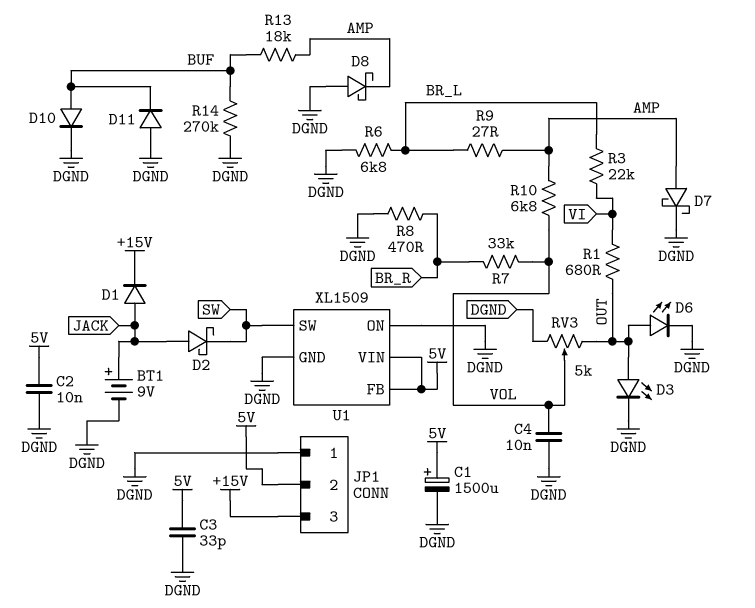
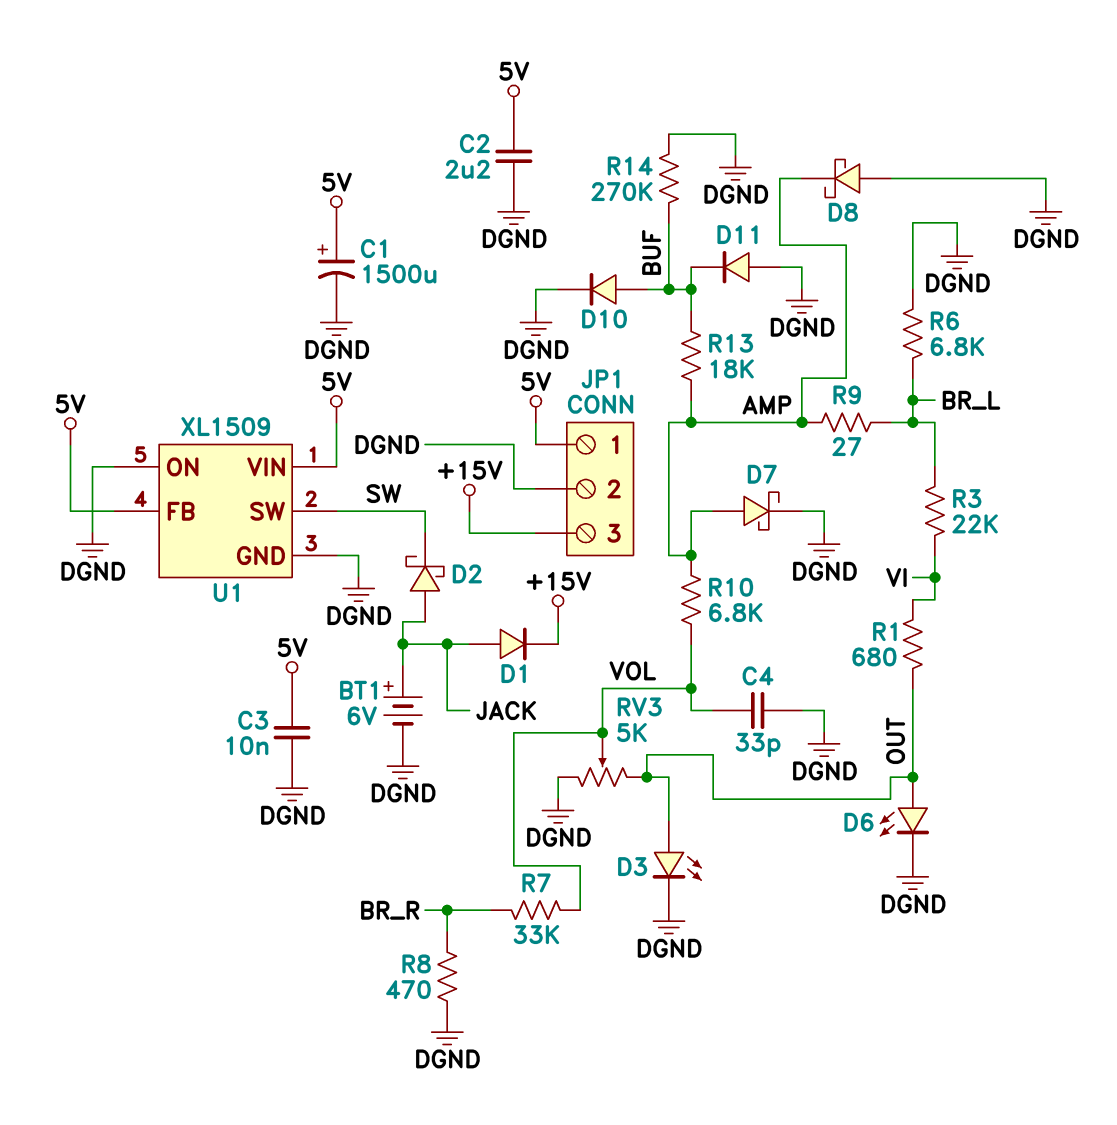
BT1: 9V (plus JACK, minus DGND) -> 6V (plus JACK, minus DGND)
C2: 10nF (5V, DGND) -> 2.2uF (5V, DGND)
C3: 33pF (5V, DGND) -> 10nF (5V, DGND)
C4: 10nF (DGND, VOL) -> 33pF (DGND, VOL)
JP1 pin 1: DGND -> 5V
JP1 pin 2: 5V -> DGND

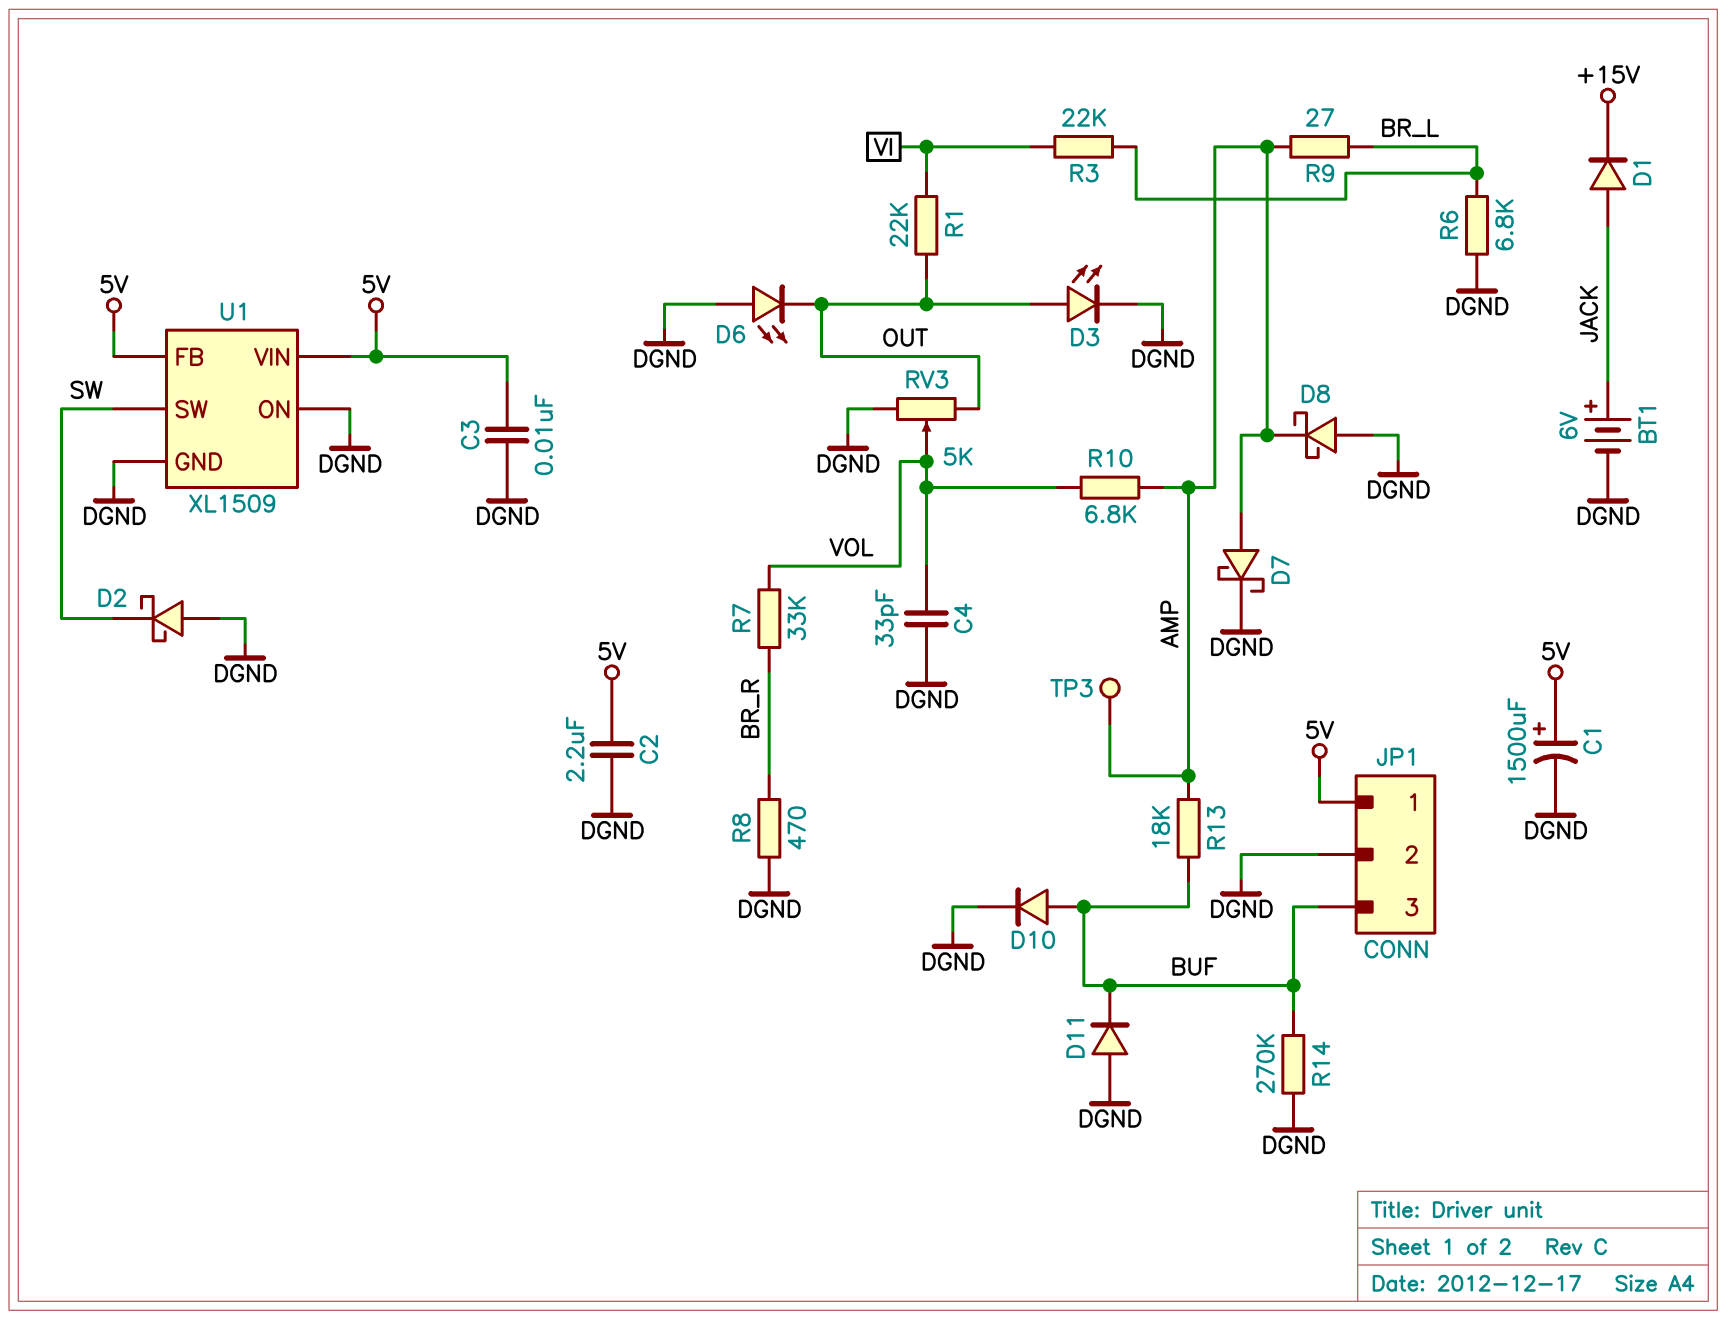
D2: schottky (A JACK, K SW) -> schottky (A DGND, K SW)
D6: LED (A OUT, K DGND) -> LED (A DGND, K OUT)
JP1 pin 3: +15V -> BUF
R1: 680 (OUT, VI) -> 22k (OUT, VI)
TP3: none -> test point (AMP)

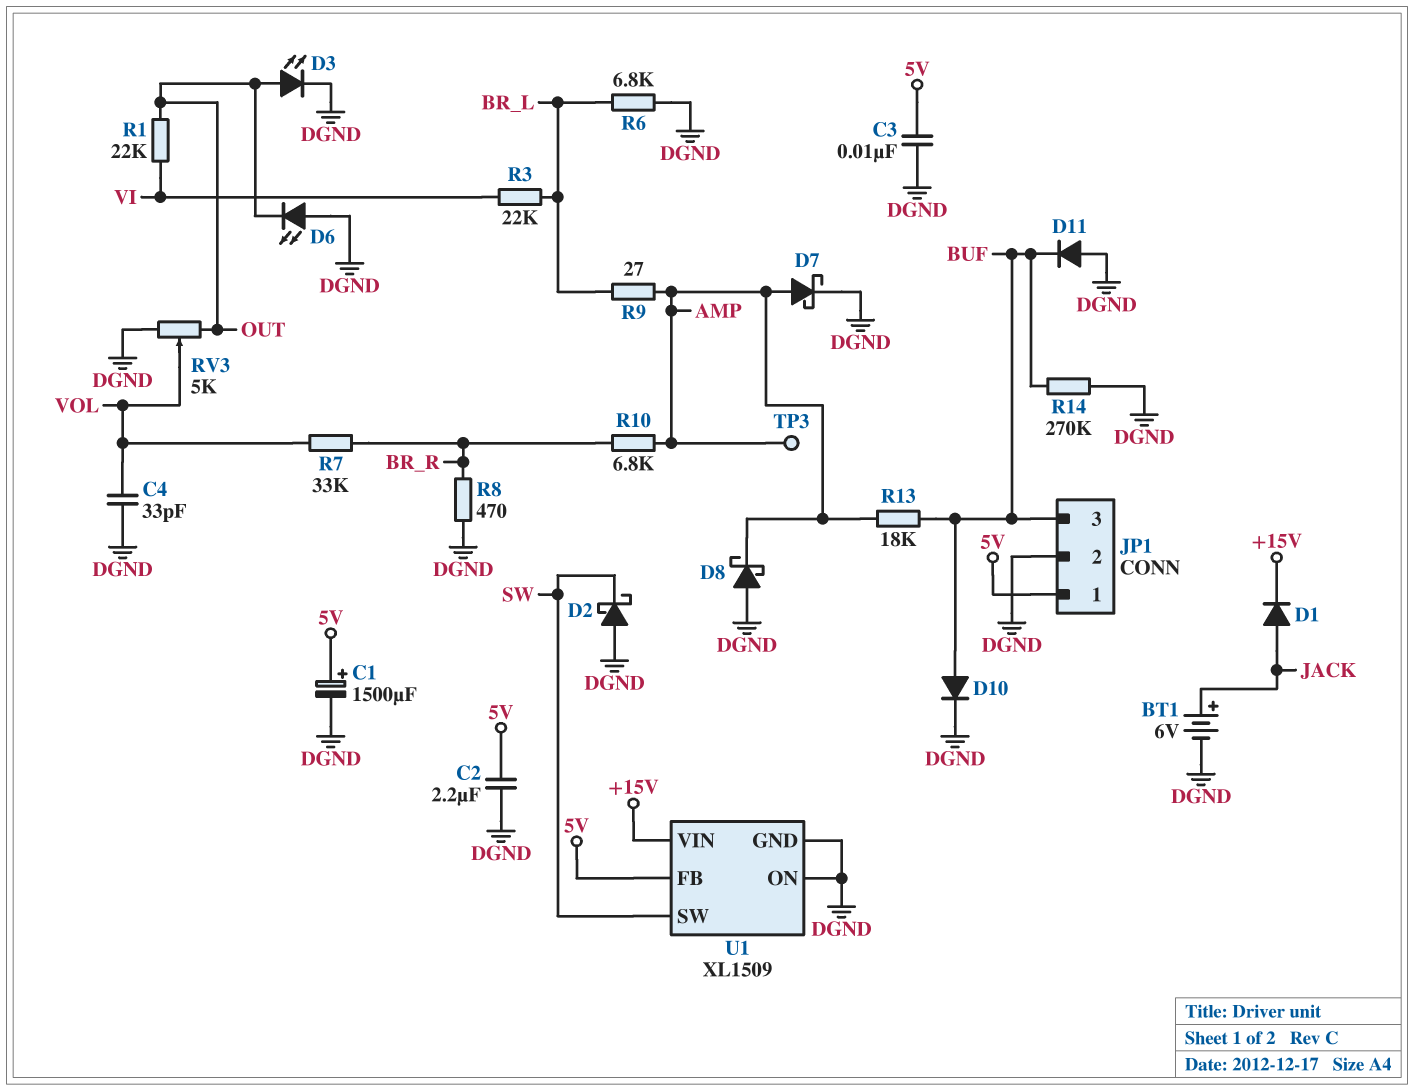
R10: 6.8k (AMP, VOL) -> 6.8k (AMP, BR_R)
U1 pin VIN: 5V -> +15V

